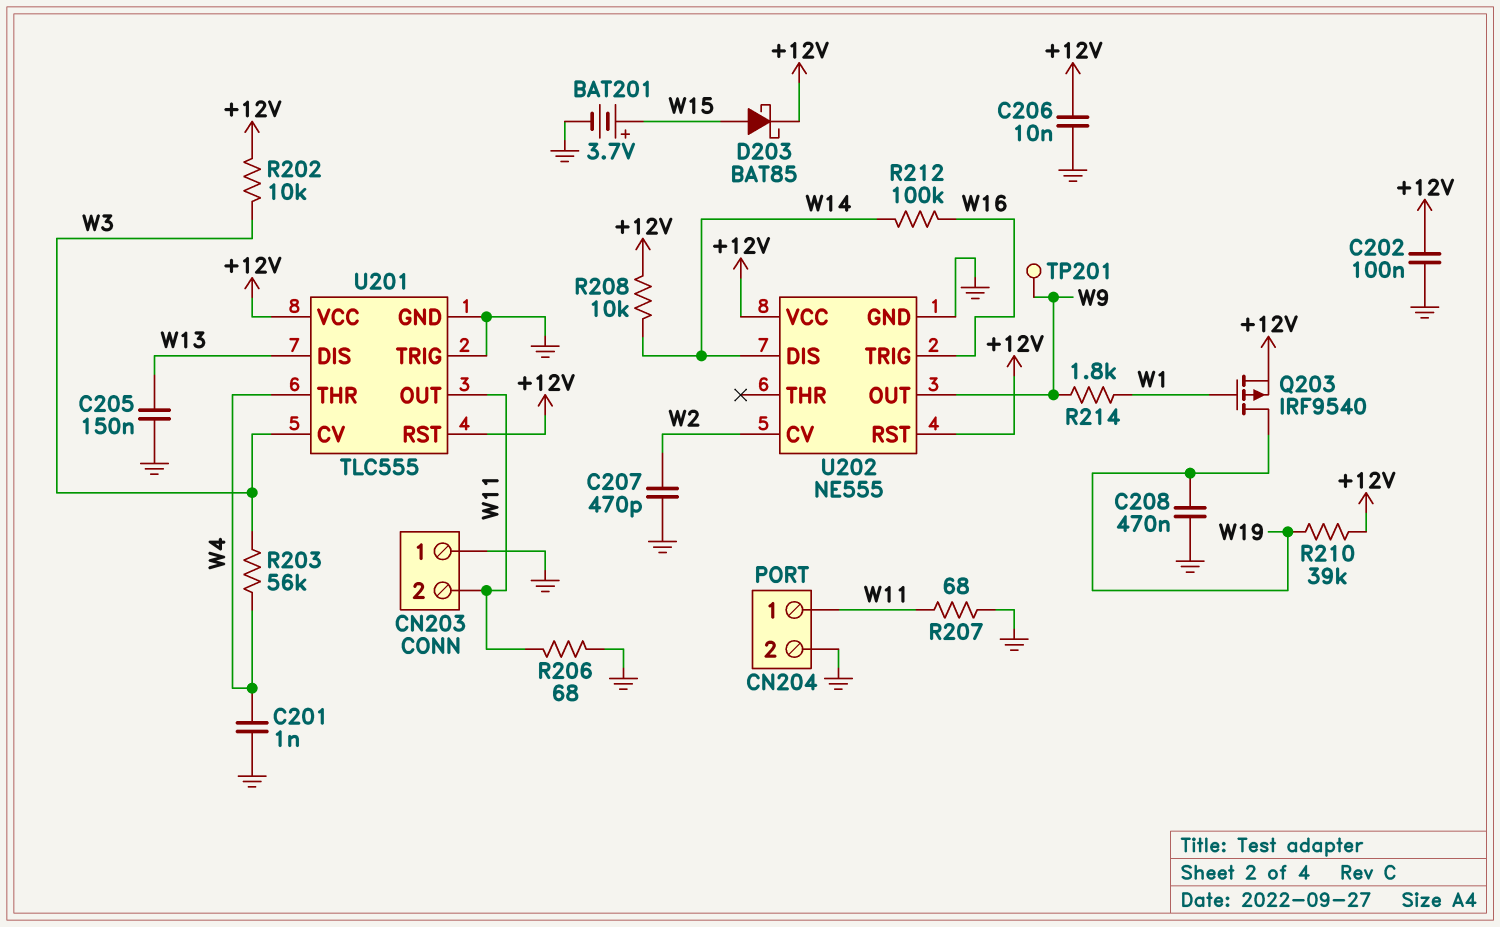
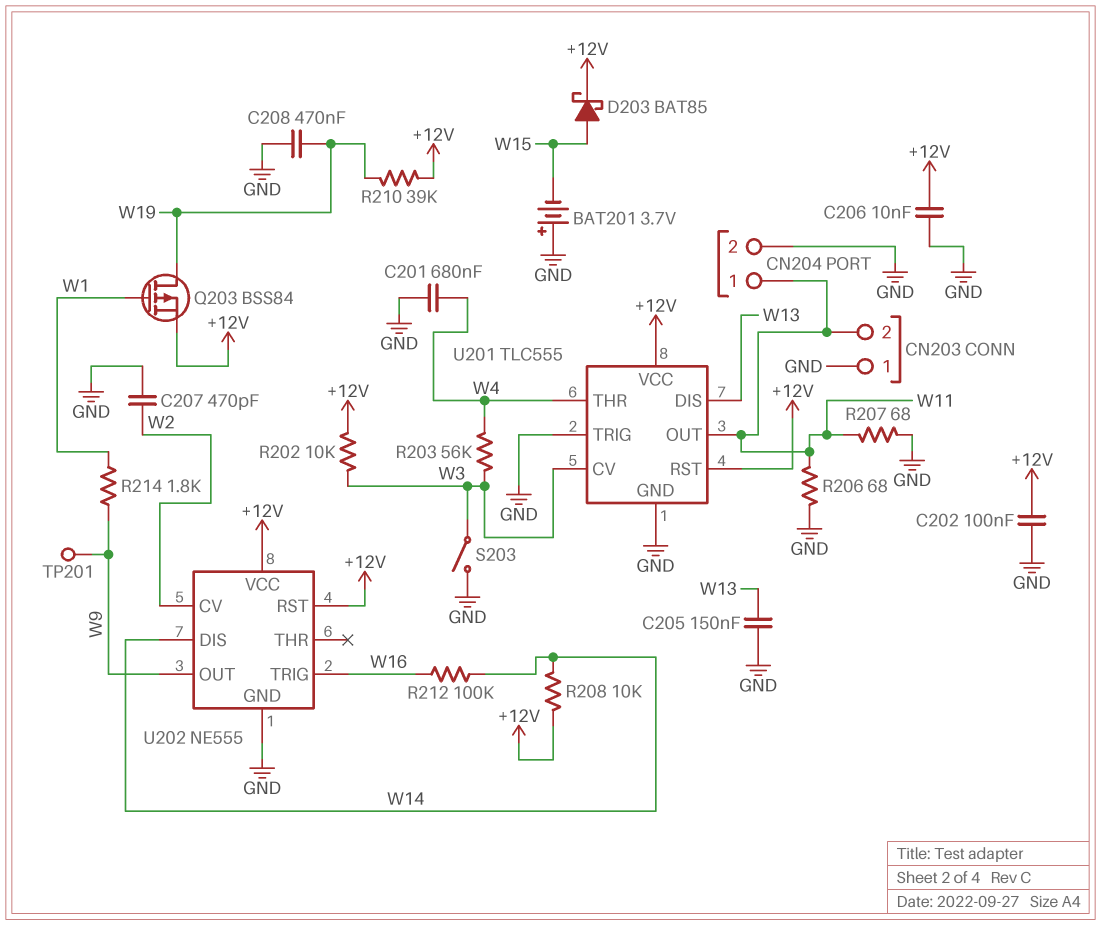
BAT201: 3.7V (plus W15, minus GND) -> 3.7V (plus GND, minus W15)
C201: 1nF (GND, W4) -> 680nF (GND, W4)
Q203: PMOS IRF9540 (G W1, D W19, S +12V) -> PMOS BSS84 (G W1, D W19, S +12V)
S203: none -> switch (GND, W3)

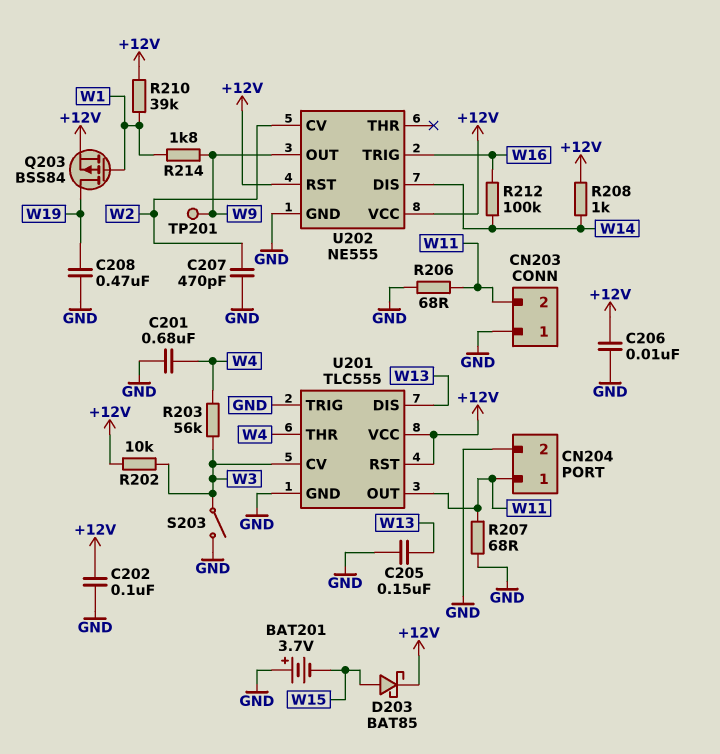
R208: 10k (+12V, W14) -> 1k (+12V, W14)
R210: 39k (+12V, W19) -> 39k (+12V, W1)

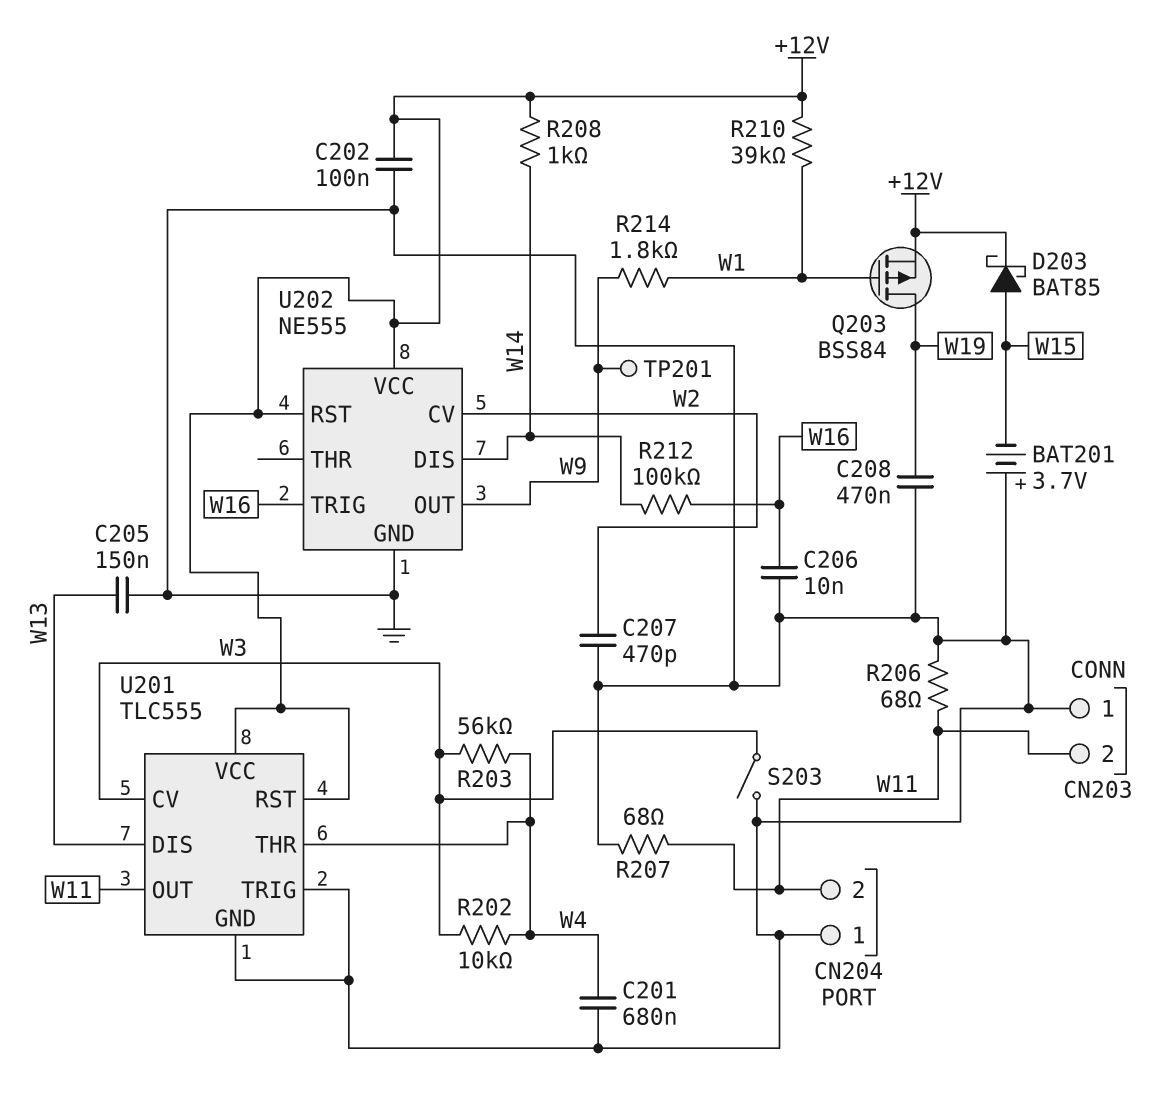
C206: 10nF (+12V, GND) -> 10nF (GND, W16)
CN204 pin 1: W11 -> GND
CN204 pin 2: GND -> W11
R202: 10k (+12V, W3) -> 10k (W3, W4)

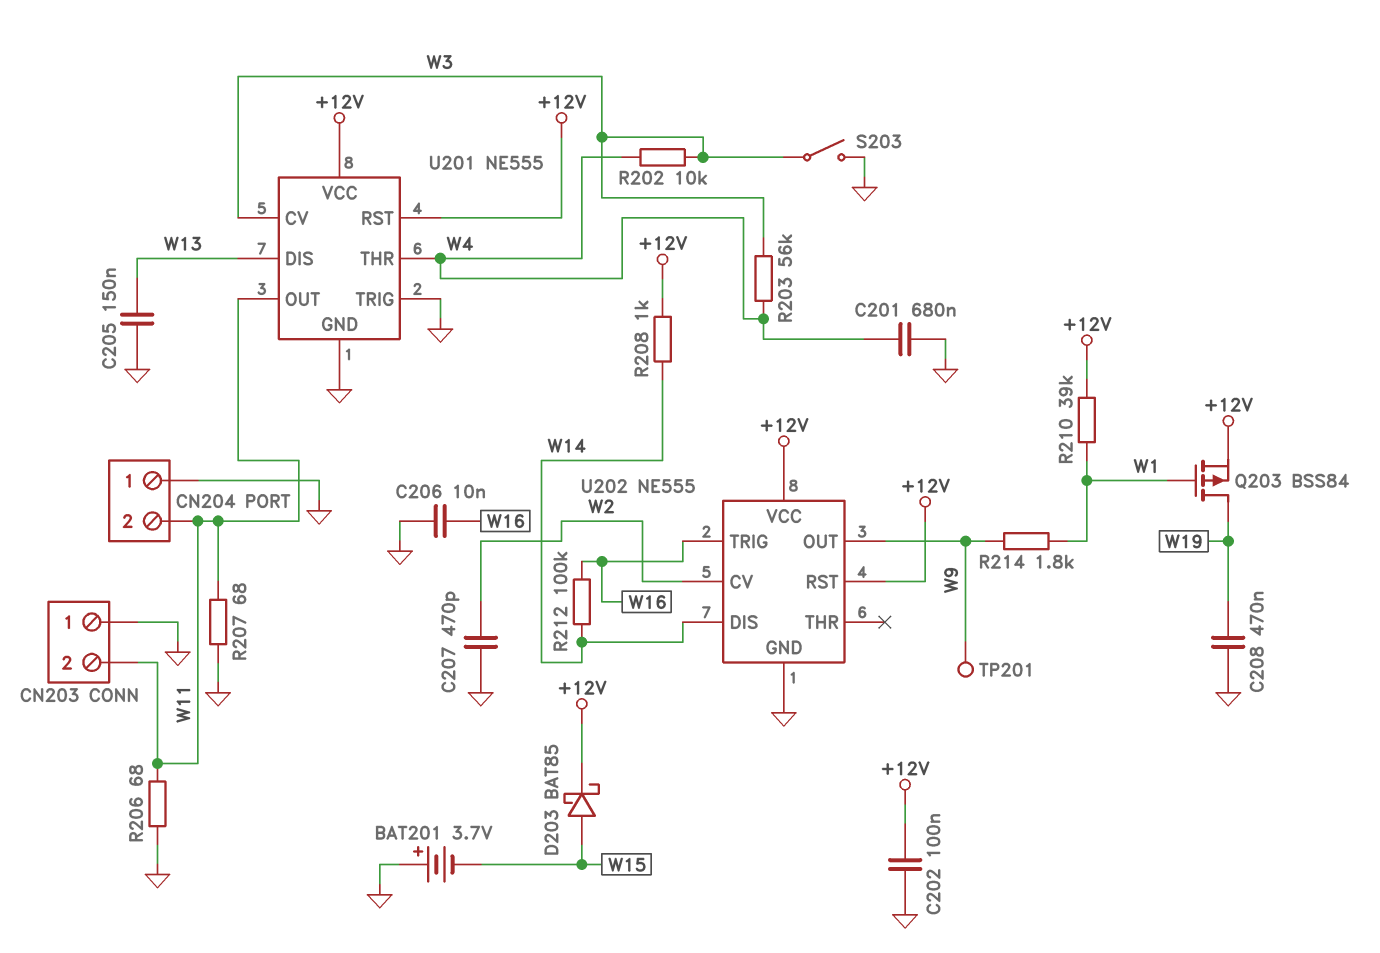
U201: TLC555 -> NE555

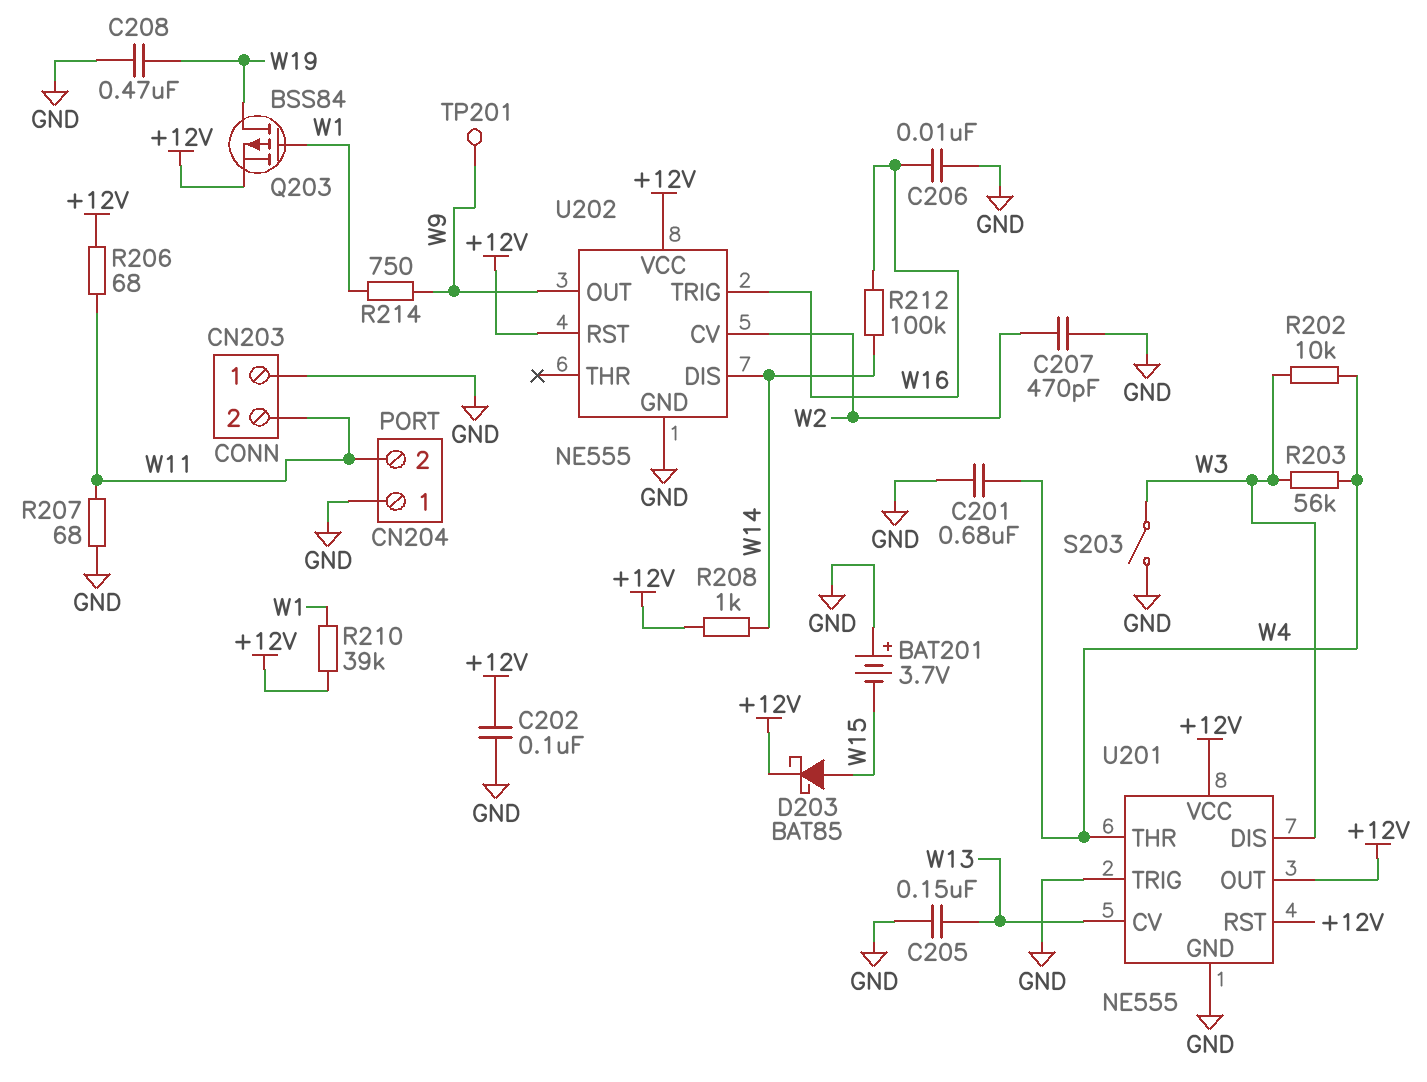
R206: 68 (GND, W11) -> 68 (+12V, W11)
R214: 1.8k (W1, W9) -> 750 (W1, W9)
U201 pin CV: W3 -> W13
U201 pin DIS: W13 -> W3
U201 pin OUT: W11 -> +12V

